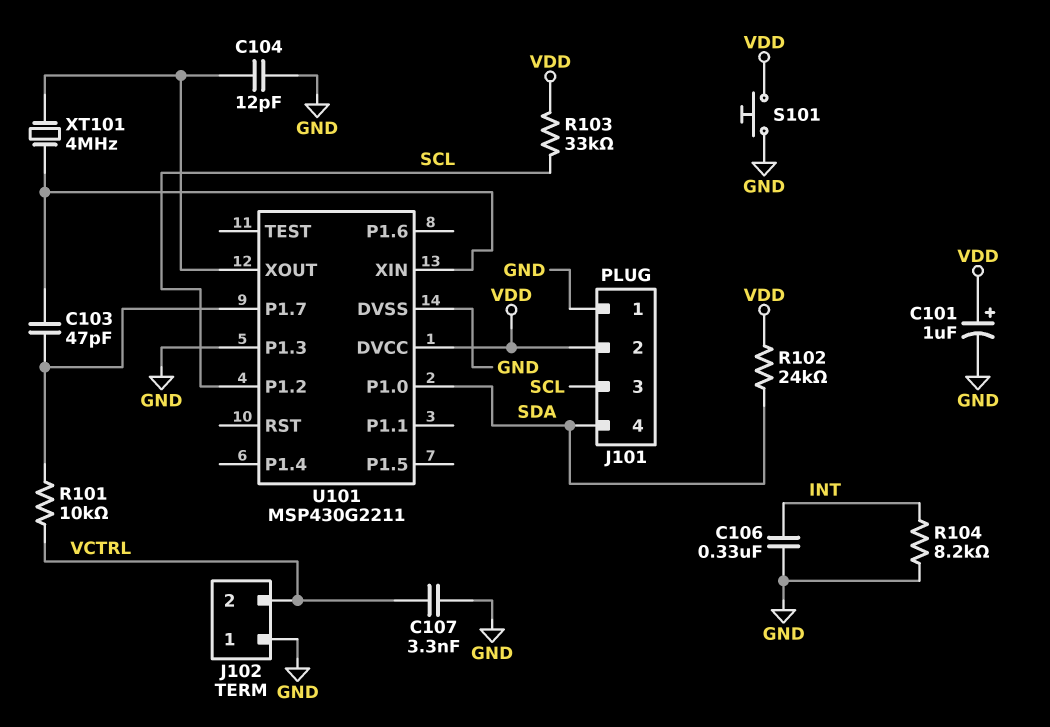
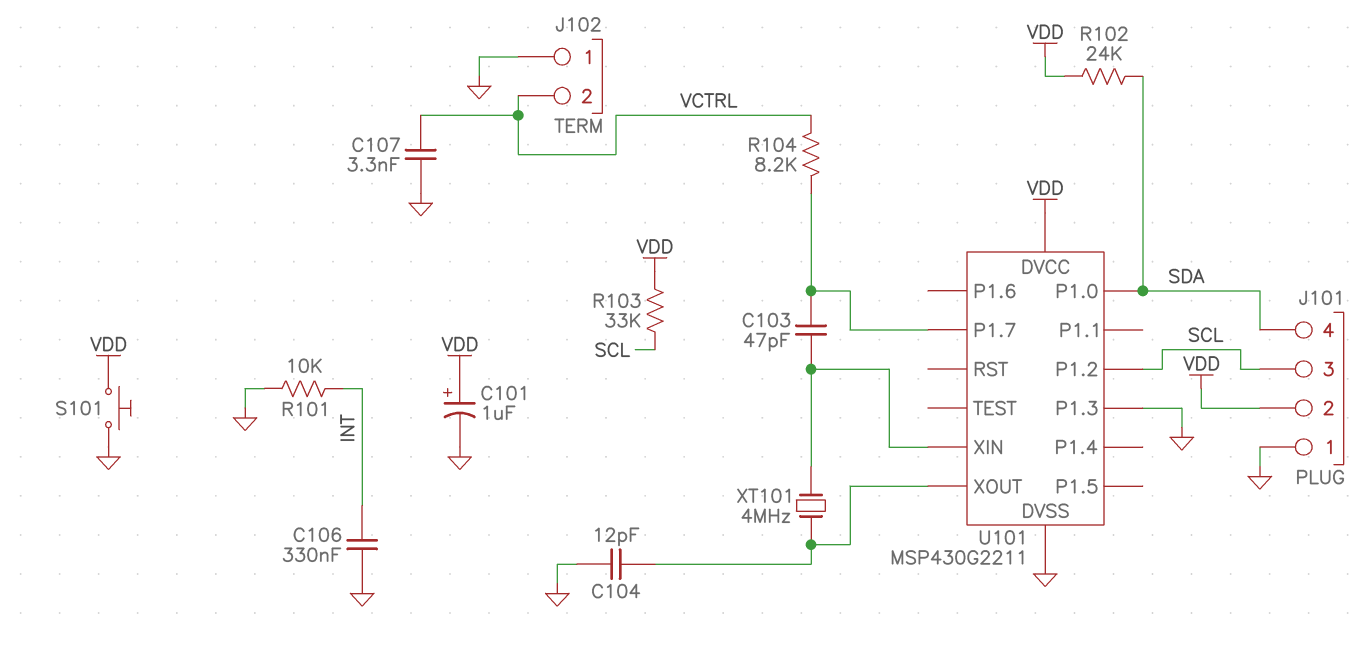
R101: 10k (U101/P1.7, VCTRL) -> 10k (GND, INT)
R104: 8.2k (GND, INT) -> 8.2k (U101/P1.7, VCTRL)

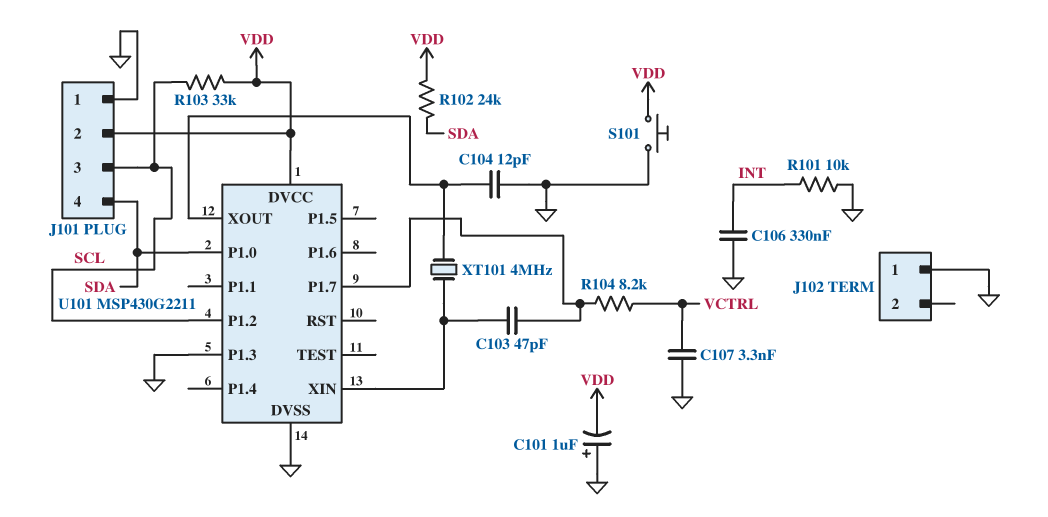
C101: 1uF (plus VDD, minus GND) -> 1uF (plus GND, minus VDD)
J102 pin 2: VCTRL -> none

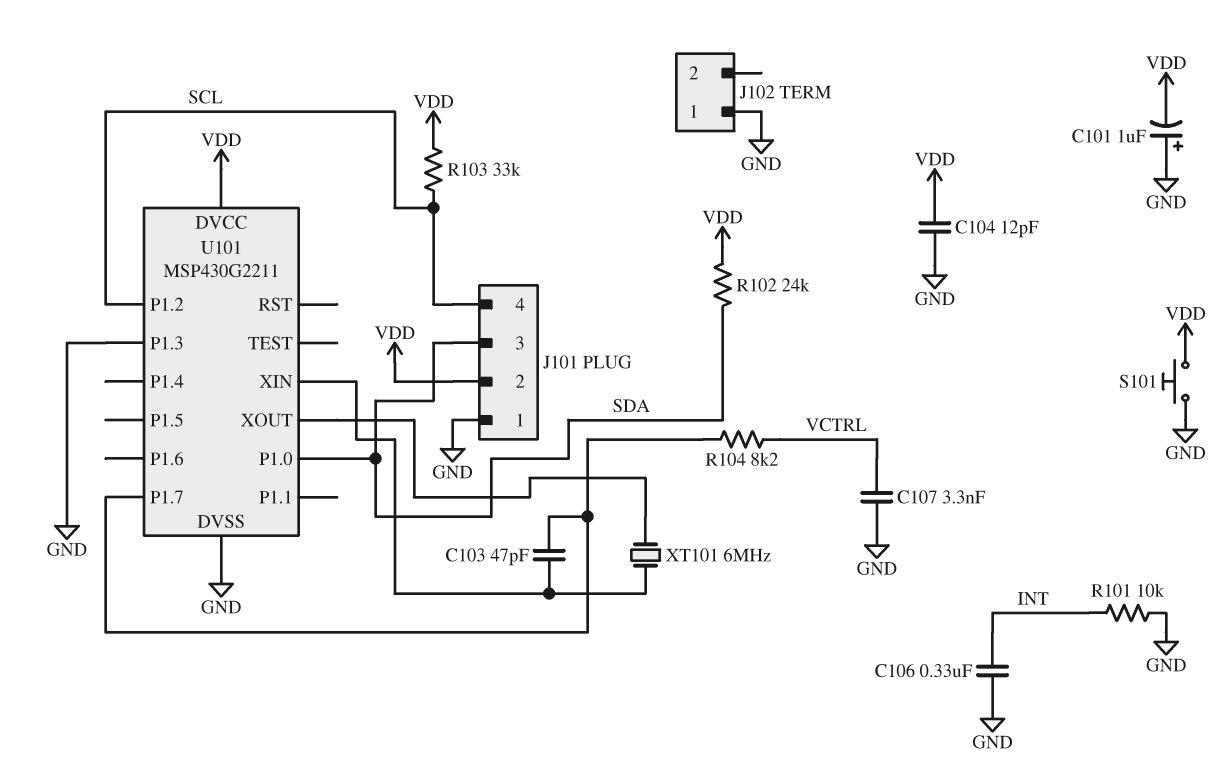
C104: 12pF (GND, U101/XOUT) -> 12pF (GND, VDD)
J101 pin 3: SCL -> SDA
J101 pin 4: SDA -> SCL
XT101: 4MHz (U101/XIN, U101/XOUT) -> 6MHz (U101/XIN, U101/XOUT)

